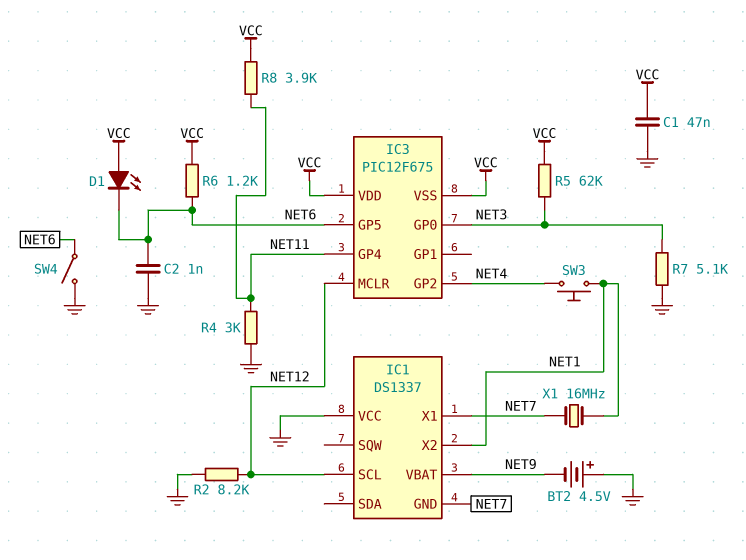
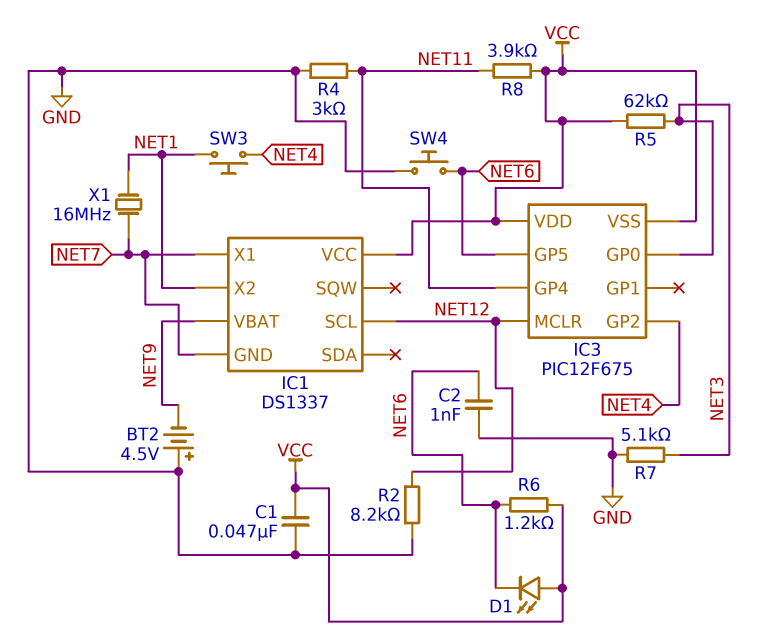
IC1 pin VCC: GND -> VCC
SW4: switch (GND, NET6) -> button (GND, NET6)

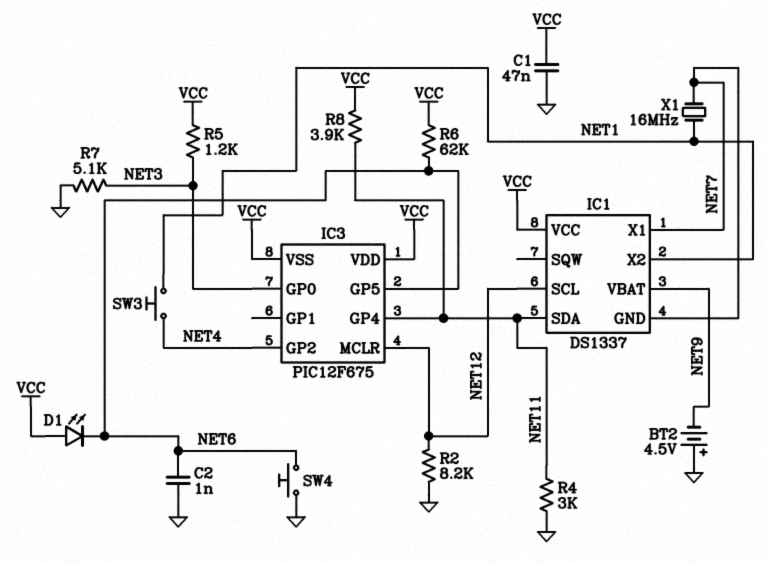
IC1 pin SDA: none -> NET11
R5: 62k (NET3, VCC) -> 1.2k (NET3, VCC)
R6: 1.2k (NET6, VCC) -> 62k (NET6, VCC)

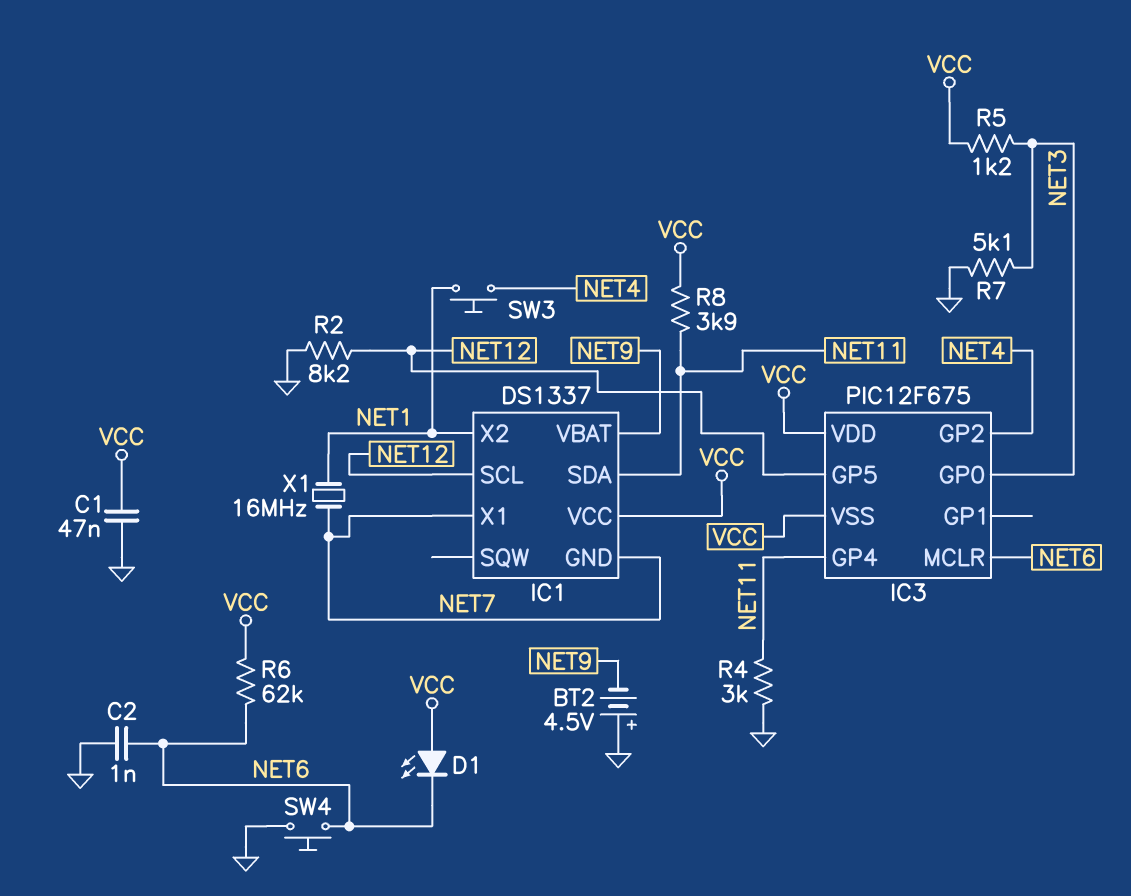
IC3 pin GP5: NET6 -> NET12
IC3 pin MCLR: NET12 -> NET6

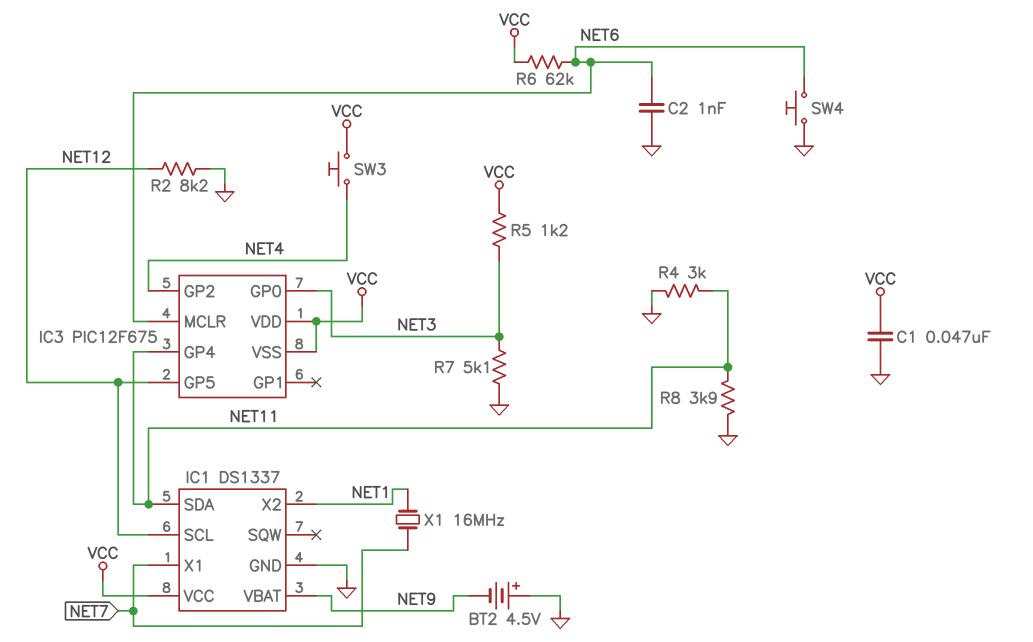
D1: LED (A VCC, K NET6) -> none
IC1 pin GND: NET7 -> GND
R8: 3.9k (NET11, VCC) -> 3.9k (GND, NET11)
SW3: button (NET1, NET4) -> button (NET4, VCC)

